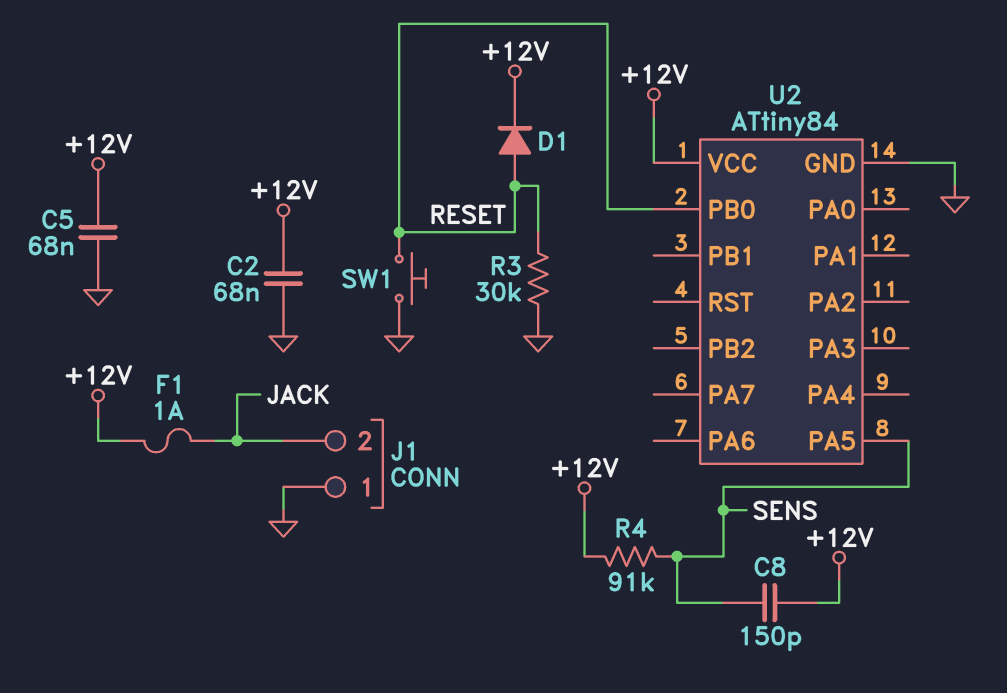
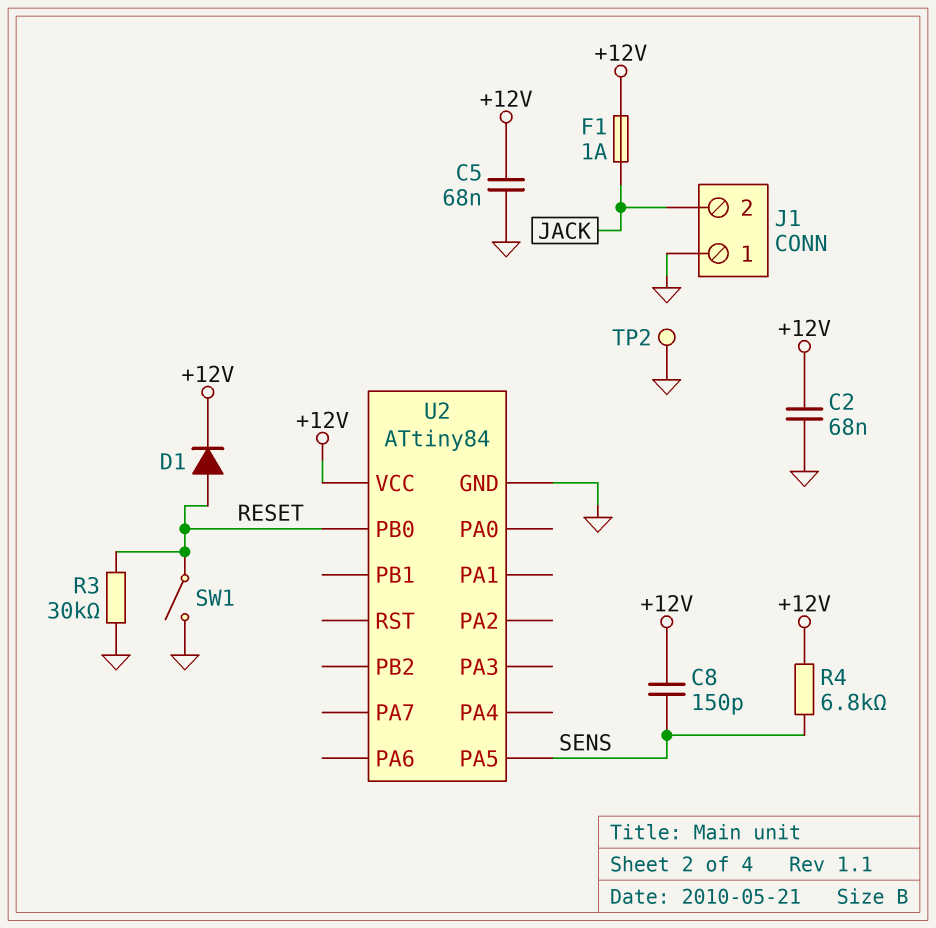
R4: 91k (+12V, SENS) -> 6.8k (+12V, SENS)
SW1: button (GND, RESET) -> switch (GND, RESET)
TP2: none -> test point (GND)

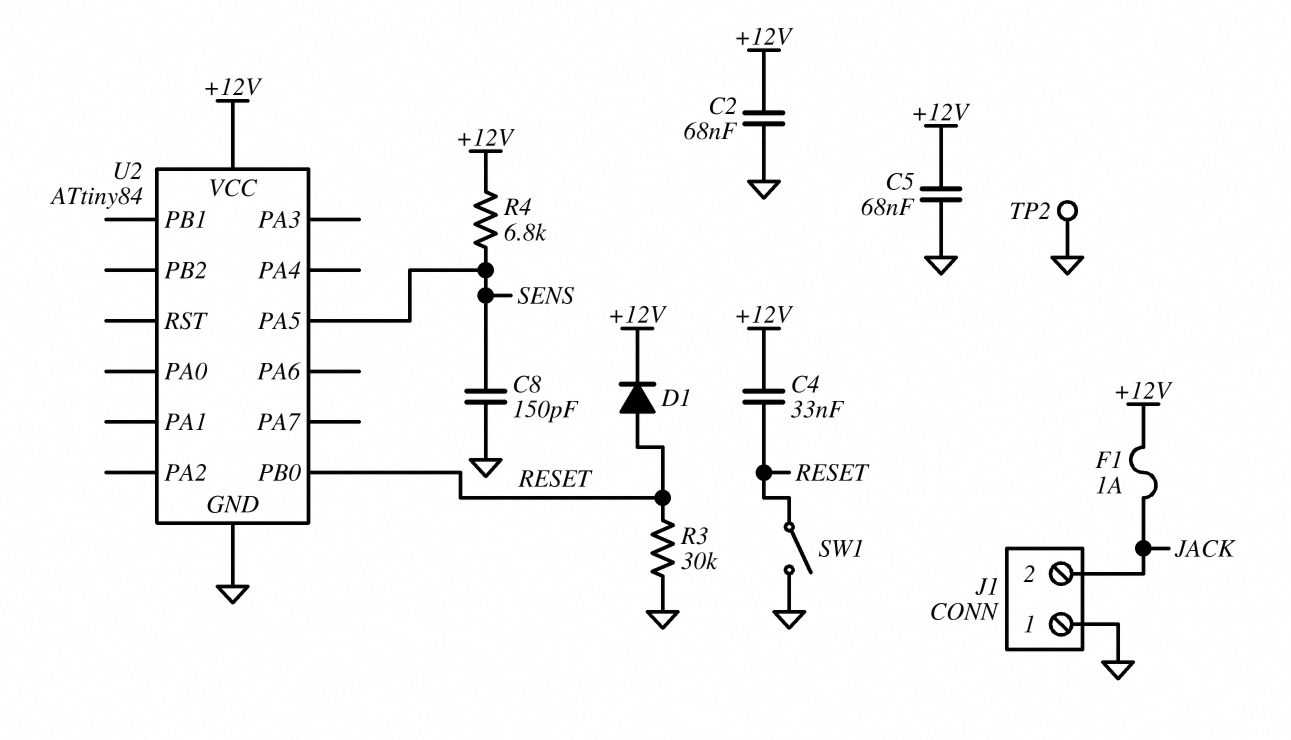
C4: none -> 33nF (+12V, RESET)
C8: 150pF (+12V, SENS) -> 150pF (GND, SENS)

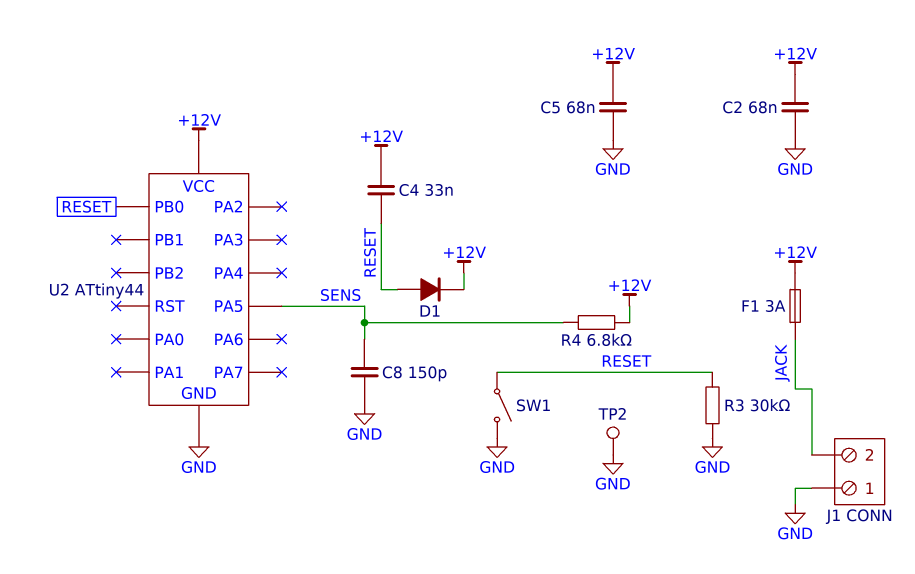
F1: 1A (+12V, JACK) -> 3A (+12V, JACK)
U2: ATtiny84 -> ATtiny44

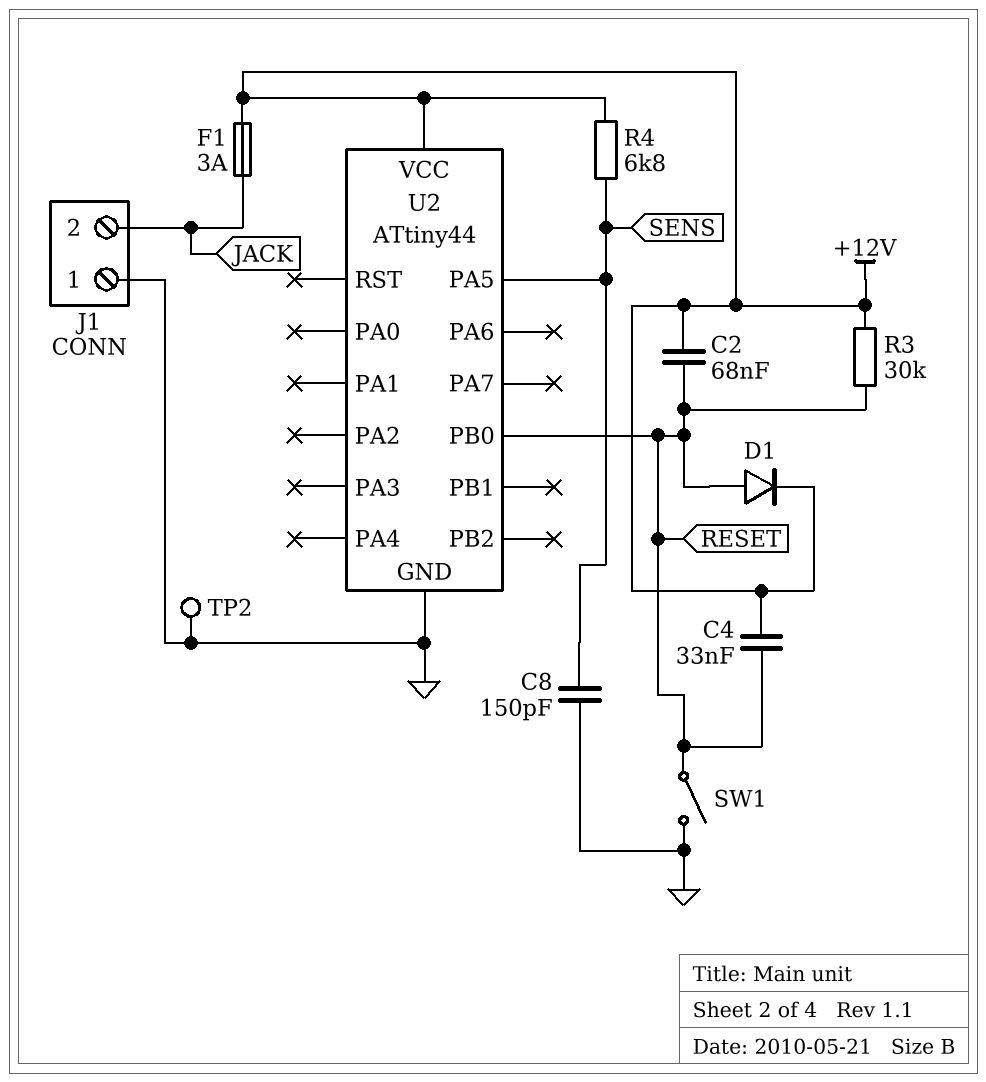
C2: 68nF (+12V, GND) -> 68nF (+12V, RESET)
C5: 68nF (+12V, GND) -> none
R3: 30k (GND, RESET) -> 30k (+12V, RESET)

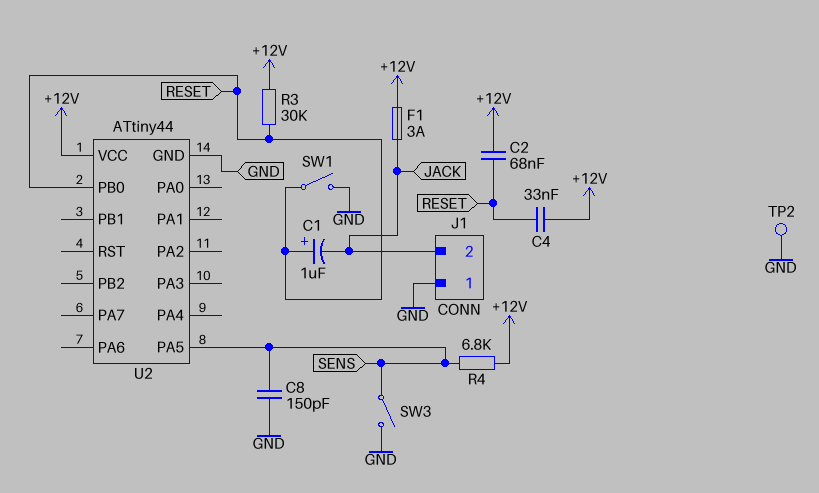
C1: none -> 1uF (plus RESET, minus JACK)
D1: diode (A RESET, K +12V) -> none
SW3: none -> switch (GND, SENS)

